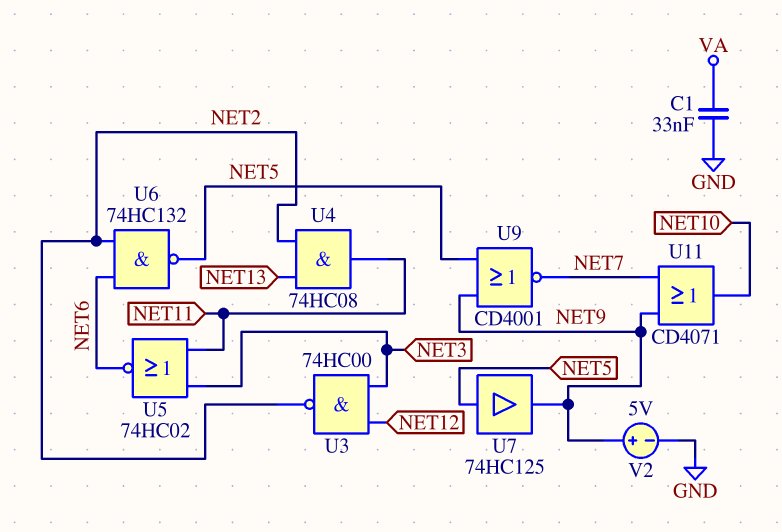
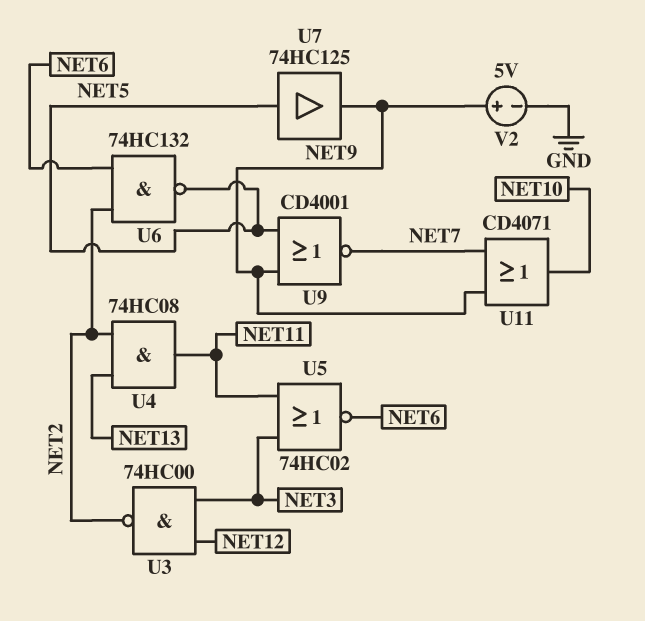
C1: 33nF (GND, VA) -> none

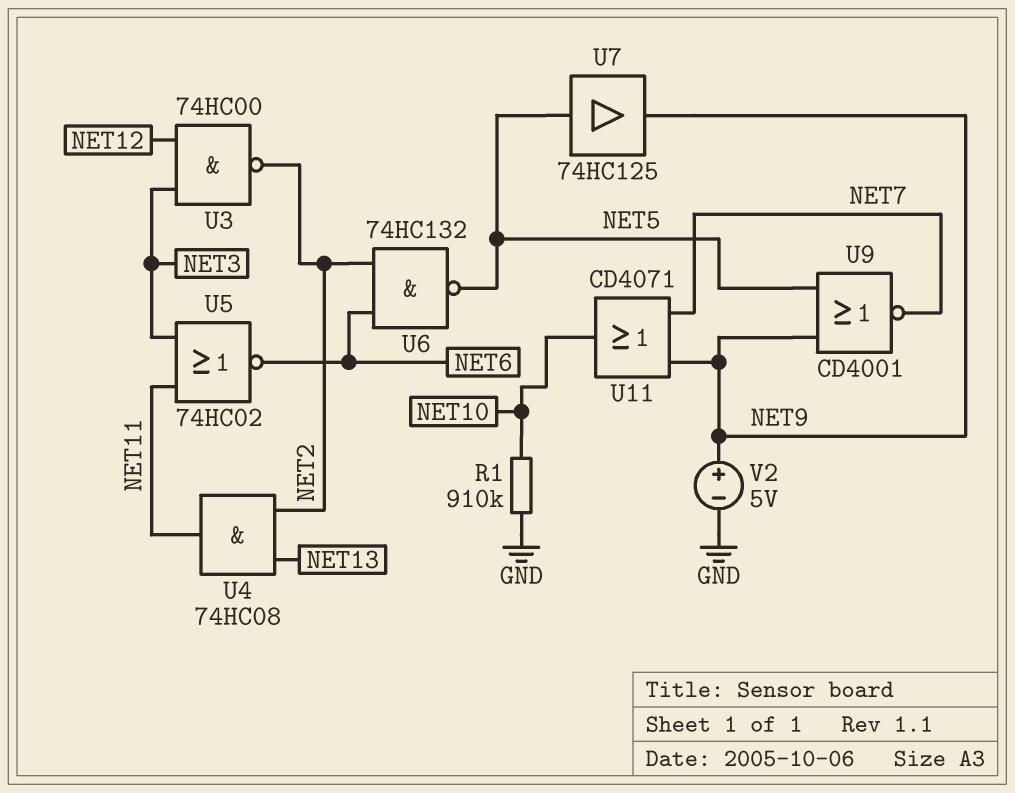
R1: none -> 910k (GND, NET10)

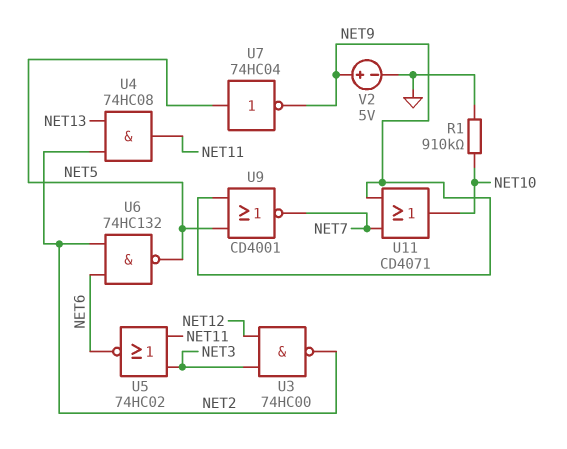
U7: buffer 74HC125 (in NET5, out NET9) -> NOT 74HC04 (in NET5, out NET9)

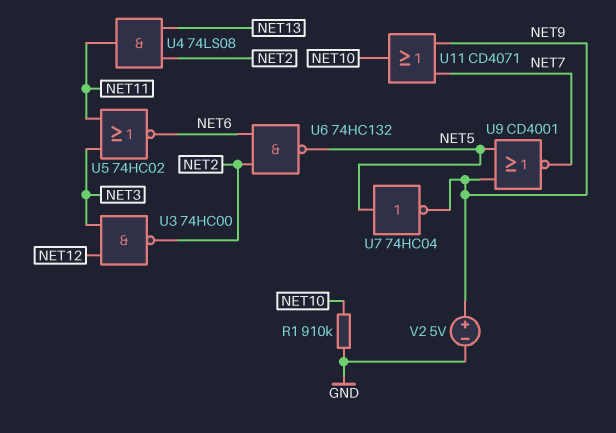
U4: AND 74HC08 (in NET2, in NET13, out NET11) -> AND 74LS08 (in NET2, in NET13, out NET11)

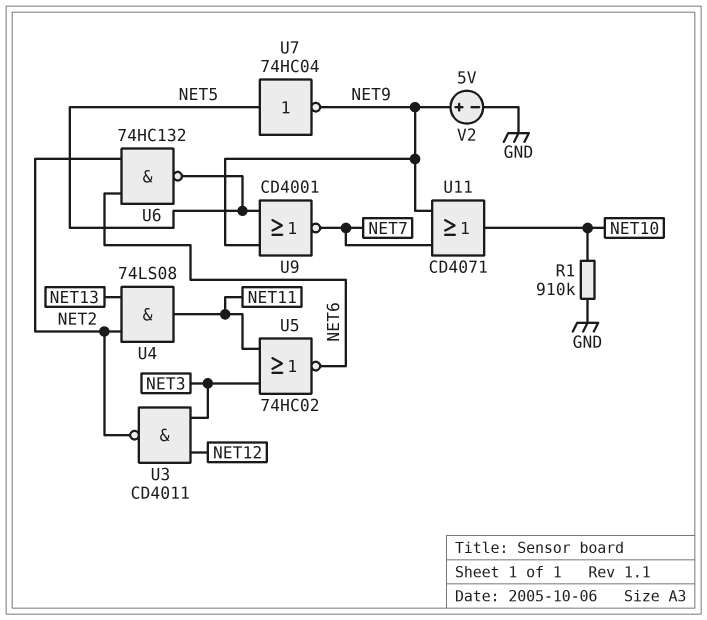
U3: NAND 74HC00 (in NET3, in NET12, out NET2) -> NAND CD4011 (in NET3, in NET12, out NET2)

